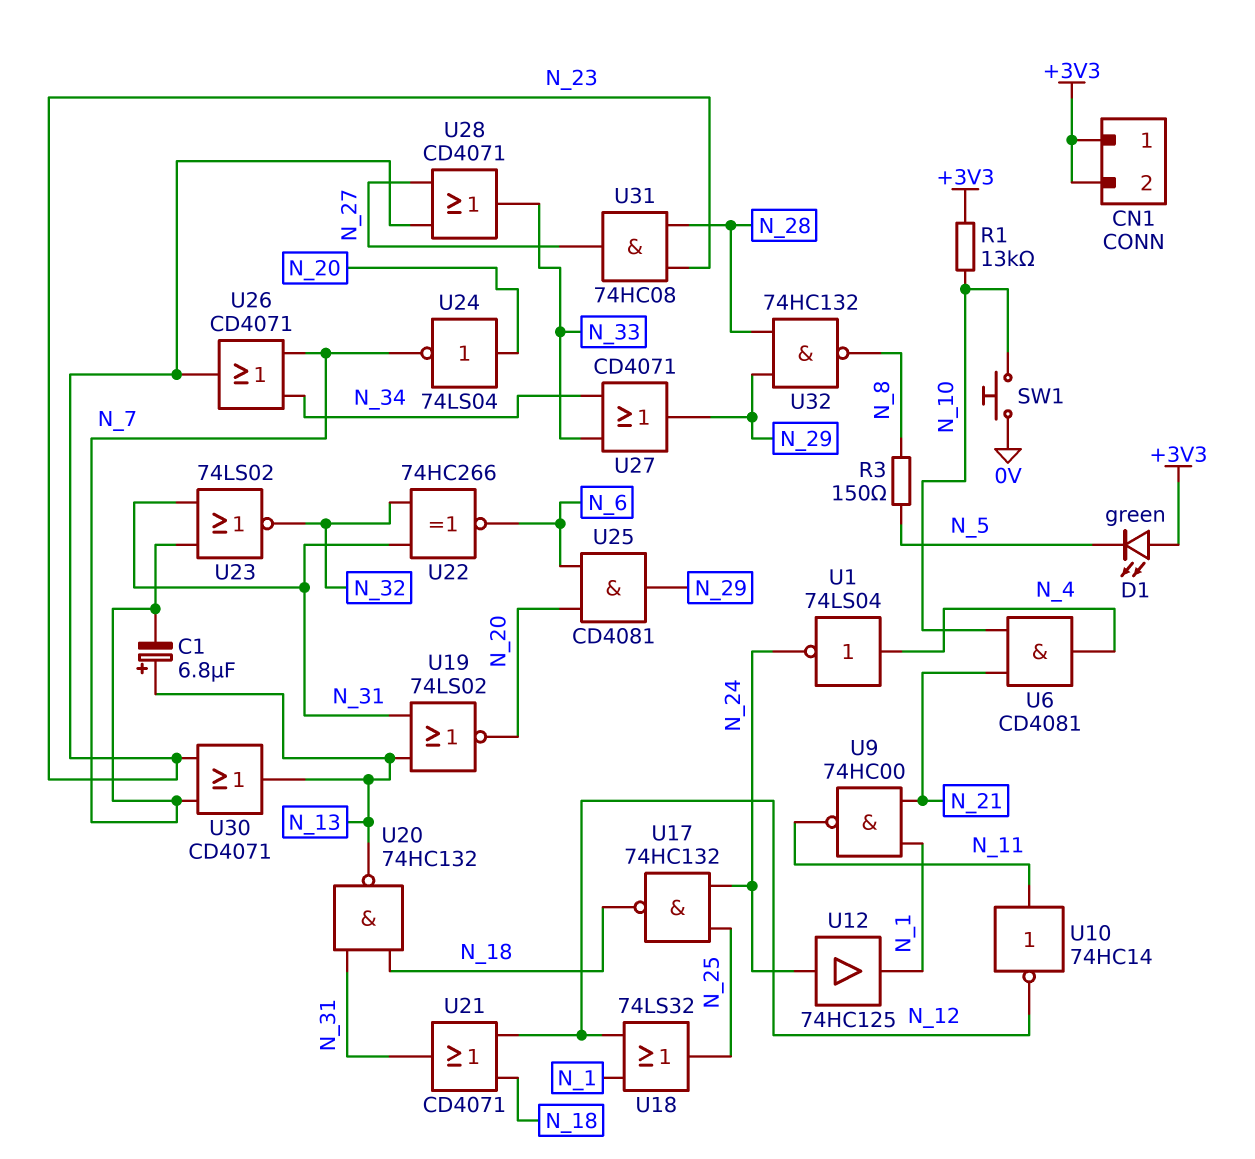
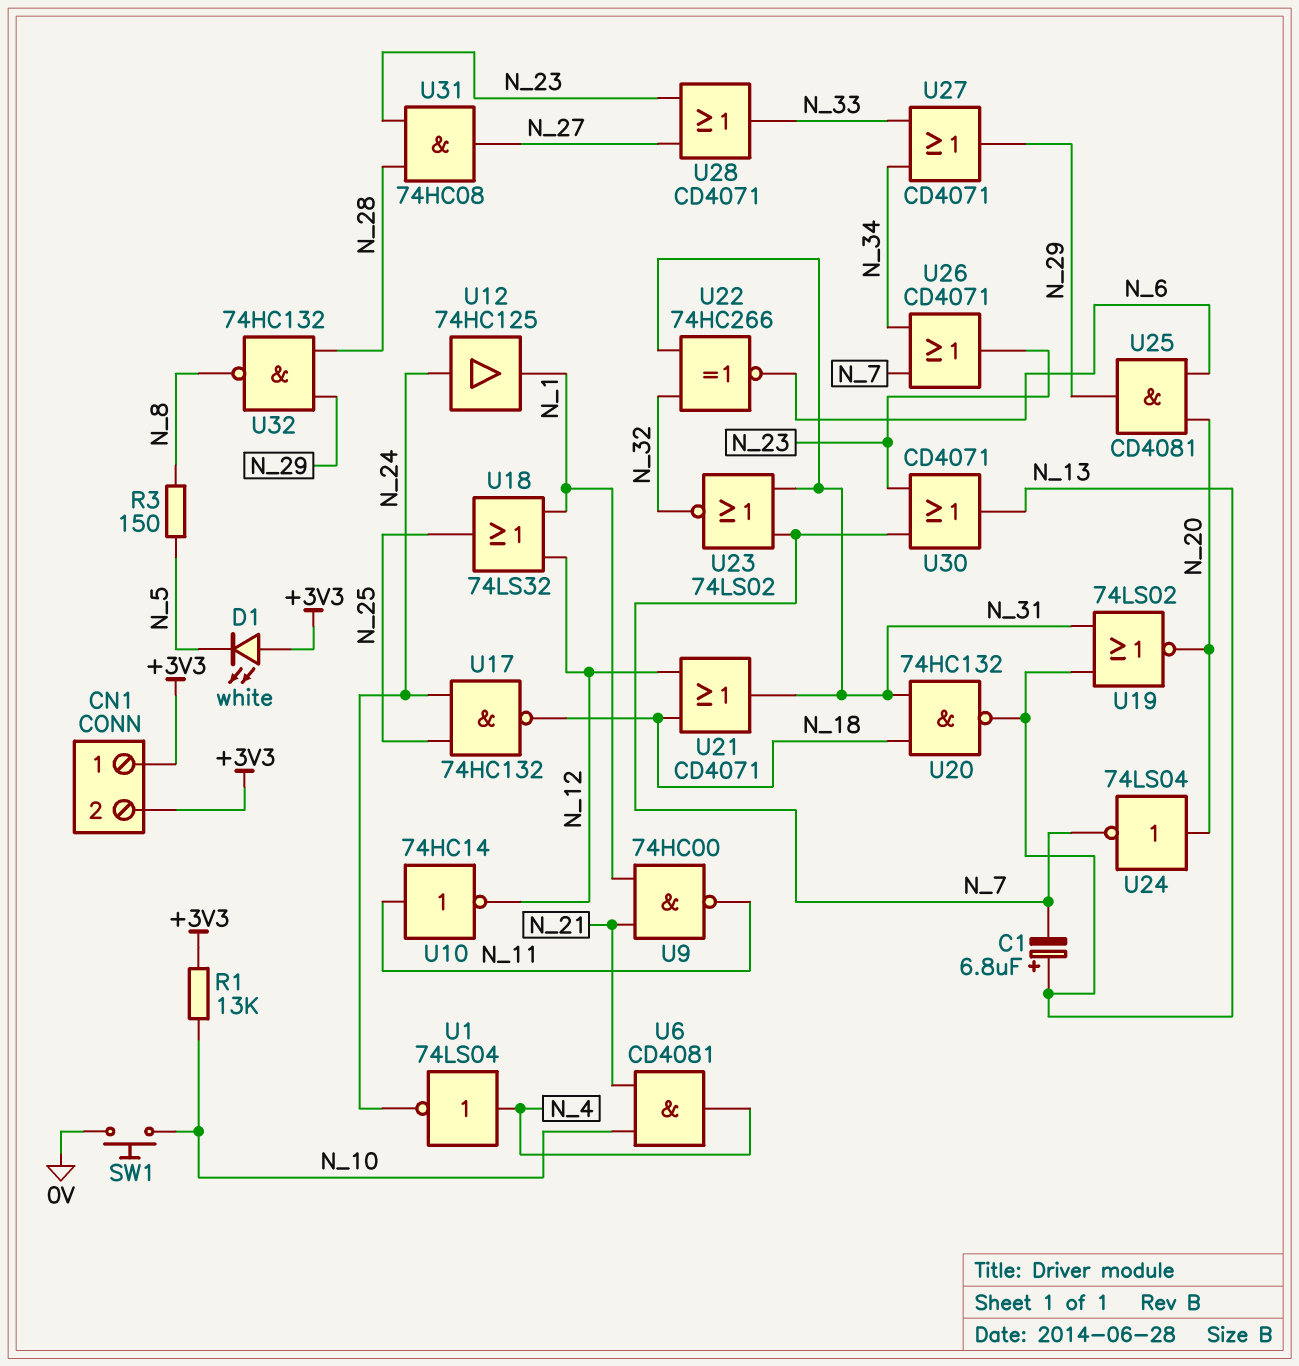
D1: LED green (A +3V3, K N_5) -> LED white (A +3V3, K N_5)

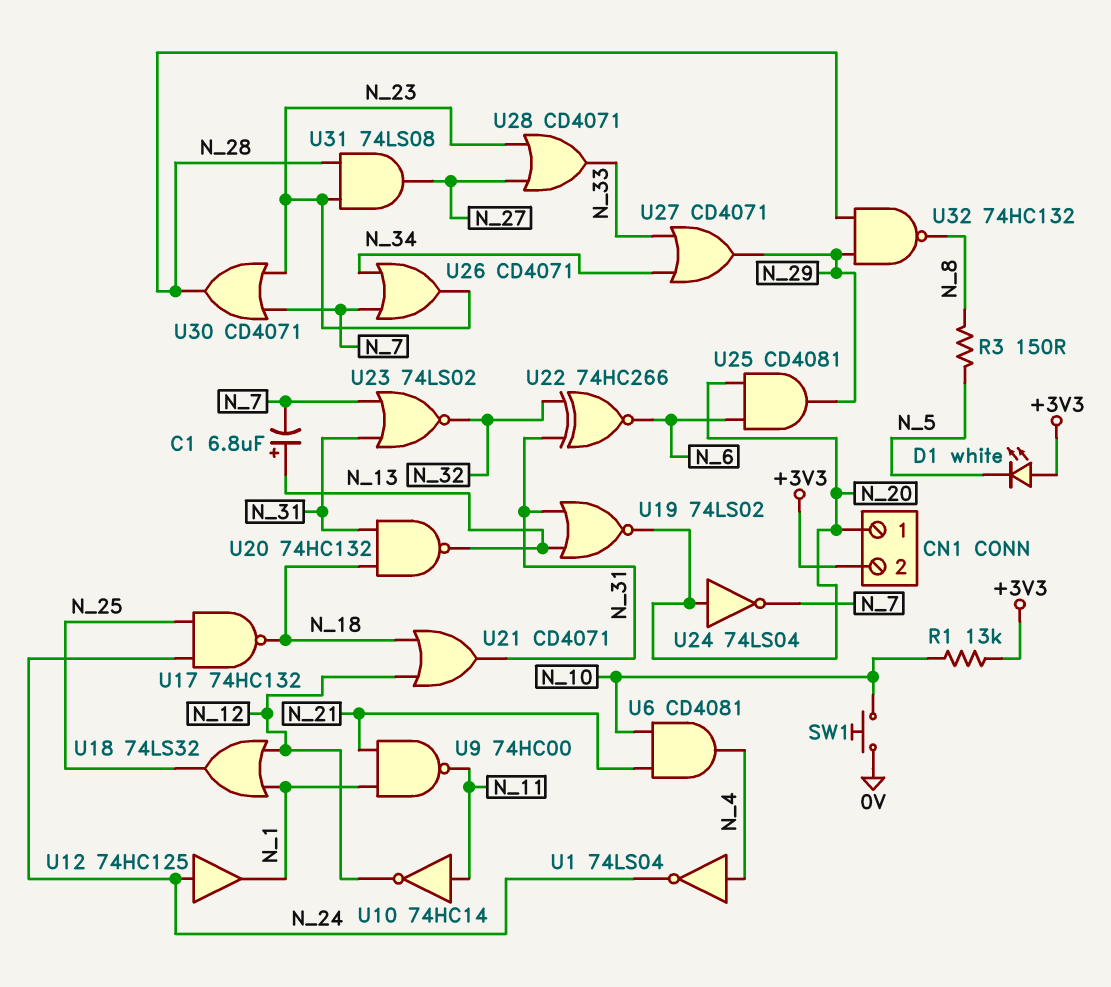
CN1 pin 1: +3V3 -> N_20
U30: OR CD4071 (in N_7, in N_23, out N_13) -> OR CD4071 (in N_7, in N_23, out N_28)
U31: AND 74HC08 (in N_23, in N_28, out N_27) -> AND 74LS08 (in N_23, in N_28, out N_27)

